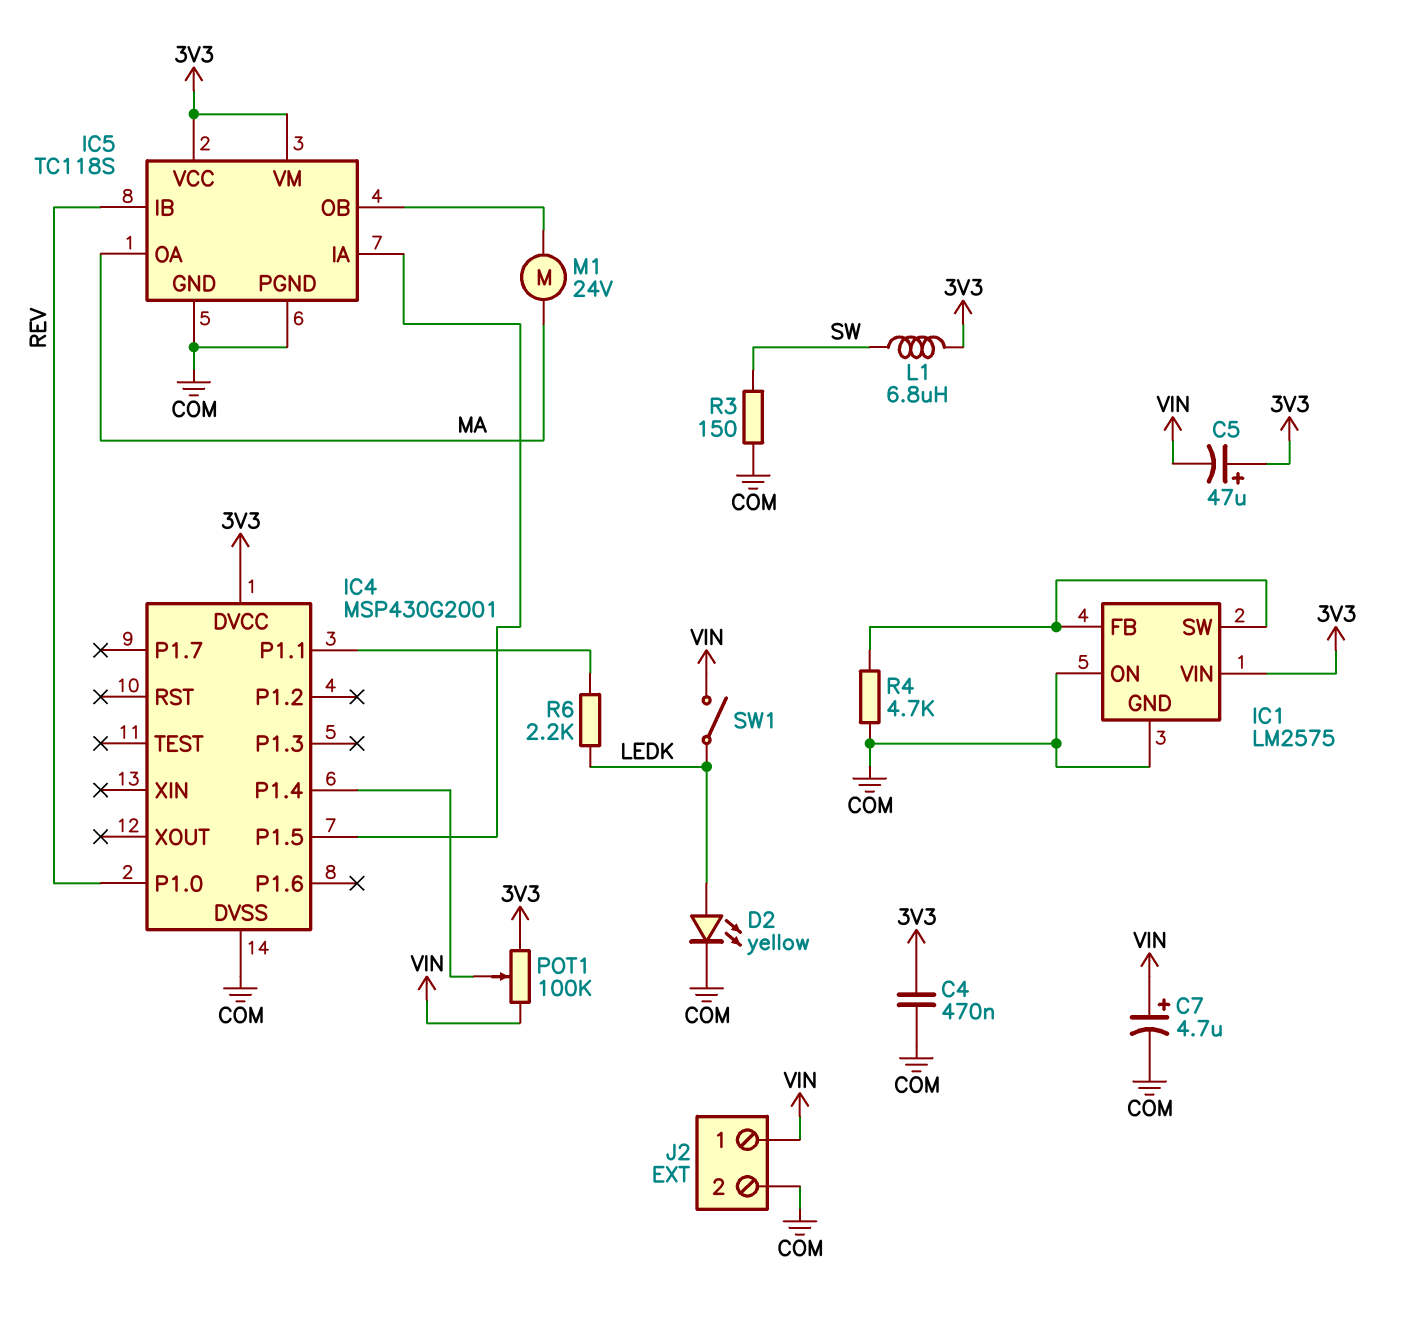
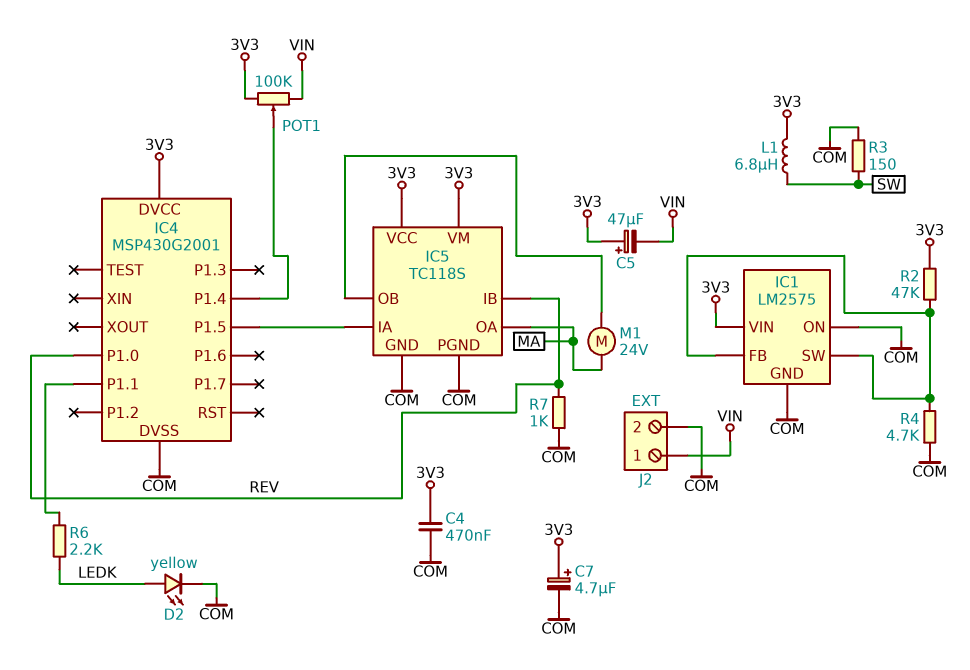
C7: 4.7uF (plus VIN, minus COM) -> 4.7uF (plus 3V3, minus COM)
R2: none -> 47k (3V3, IC1/FB)
R7: none -> 1k (COM, REV)
SW1: switch (LEDK, VIN) -> none

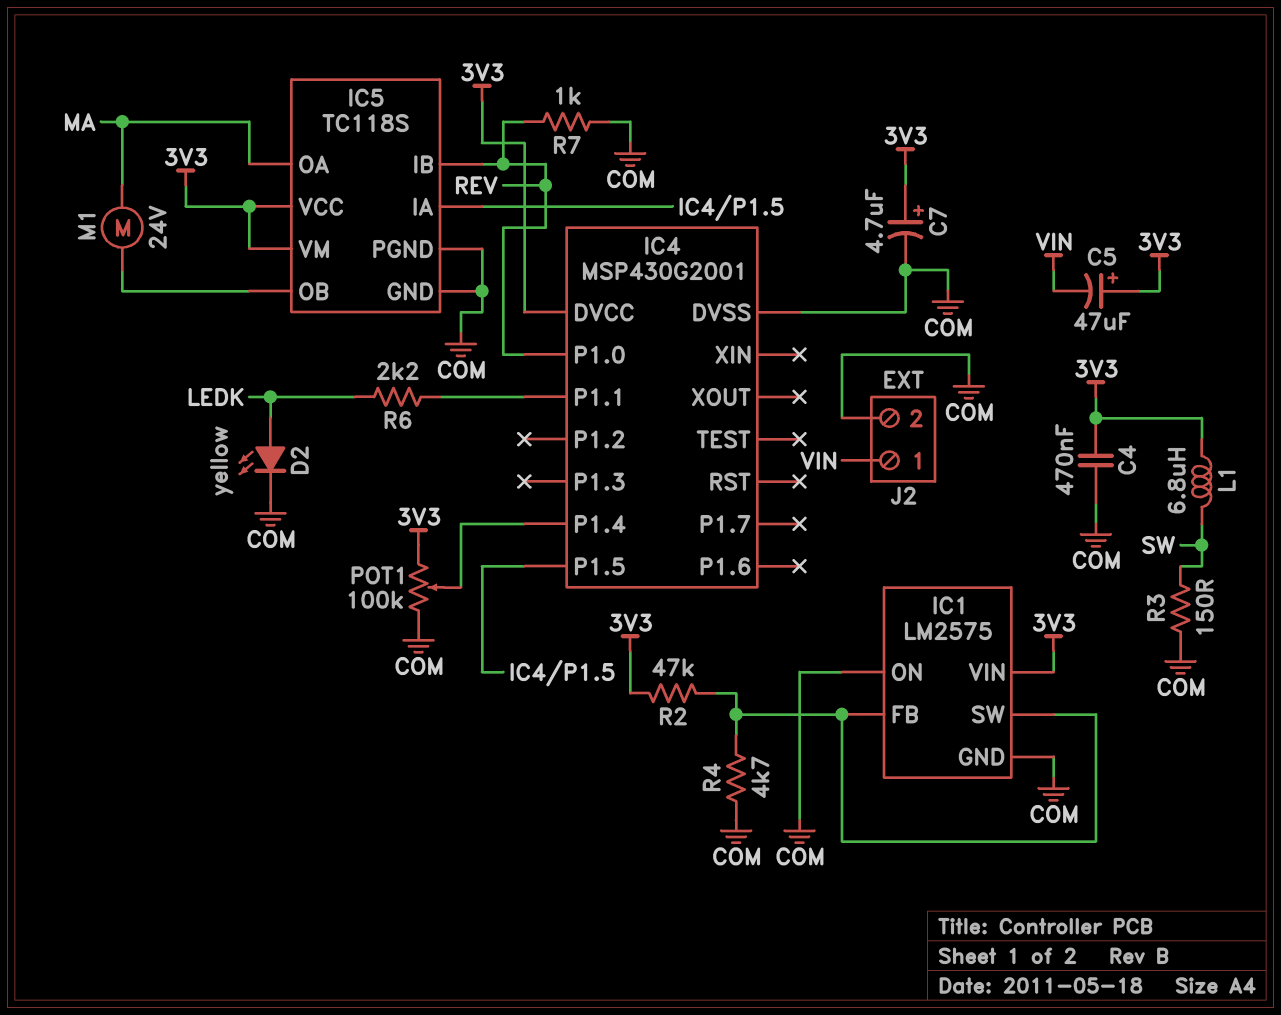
POT1: 100k (3V3, VIN, wiper IC4/P1.4) -> 100k (3V3, COM, wiper IC4/P1.4)

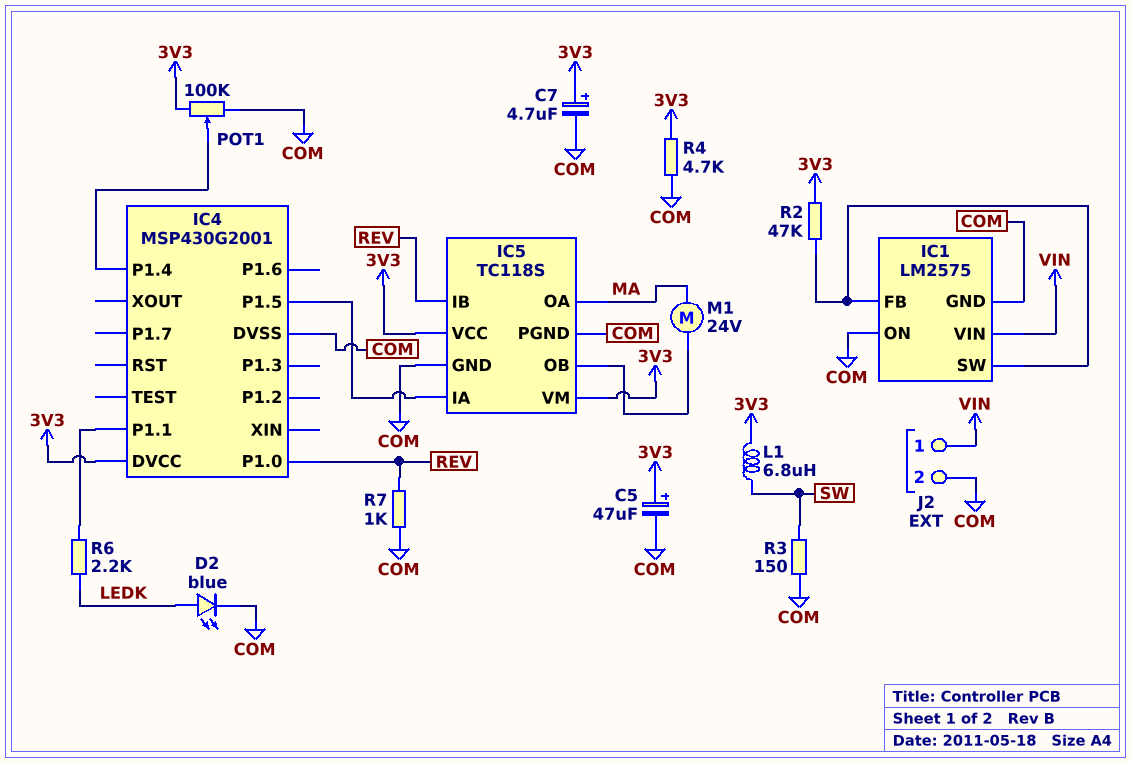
C4: 470nF (3V3, COM) -> none
C5: 47uF (plus 3V3, minus VIN) -> 47uF (plus 3V3, minus COM)
D2: LED yellow (A LEDK, K COM) -> LED blue (A LEDK, K COM)
IC1 pin VIN: 3V3 -> VIN
R4: 4.7k (COM, IC1/FB) -> 4.7k (3V3, COM)

